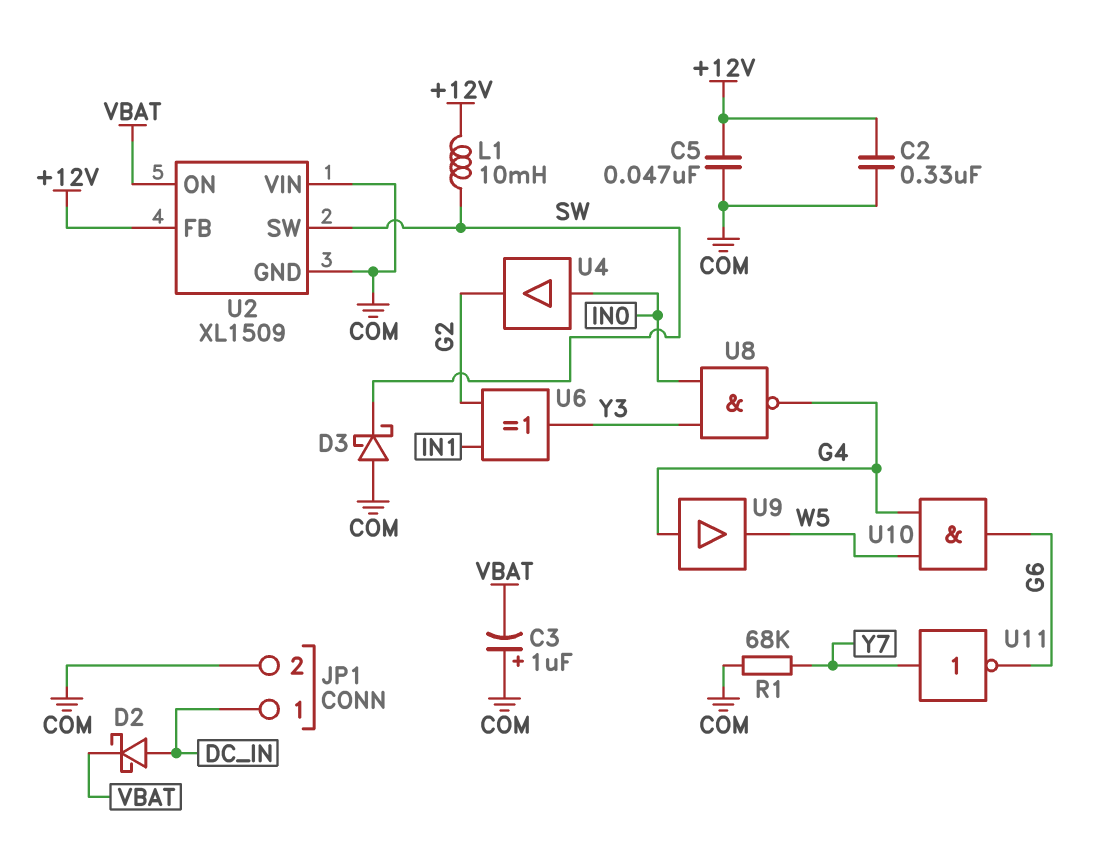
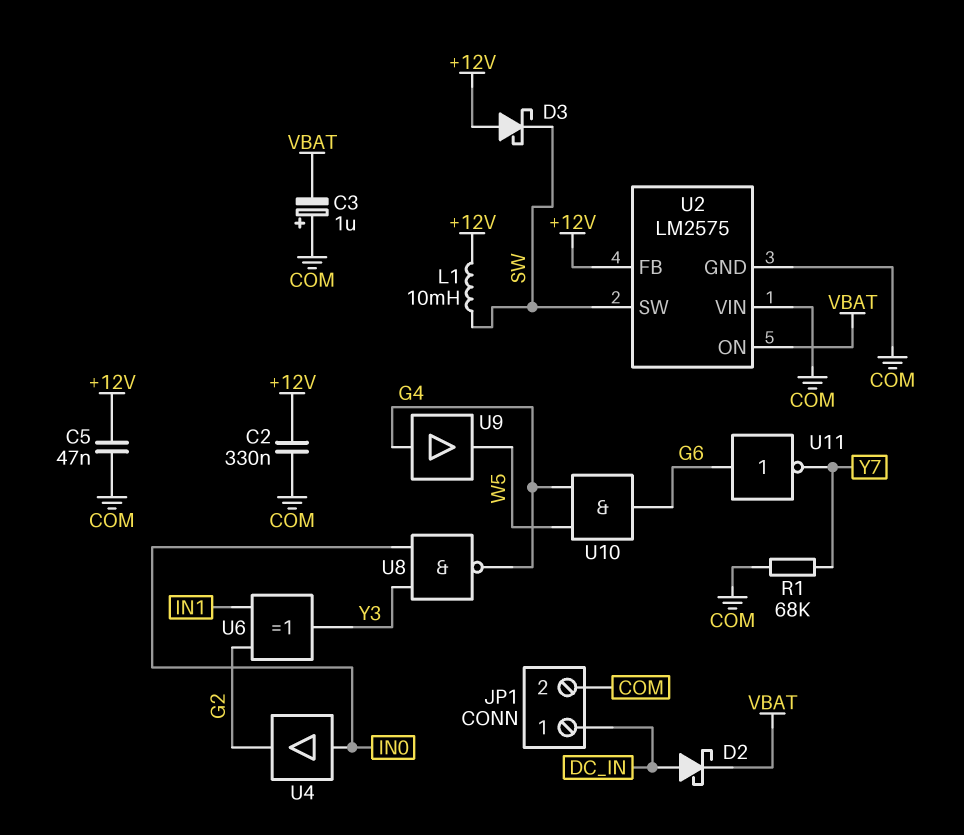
D3: schottky (A COM, K SW) -> schottky (A +12V, K SW)
U2: XL1509 -> LM2575
U11: NOT (in Y7, out G6) -> NOT (in G6, out Y7)

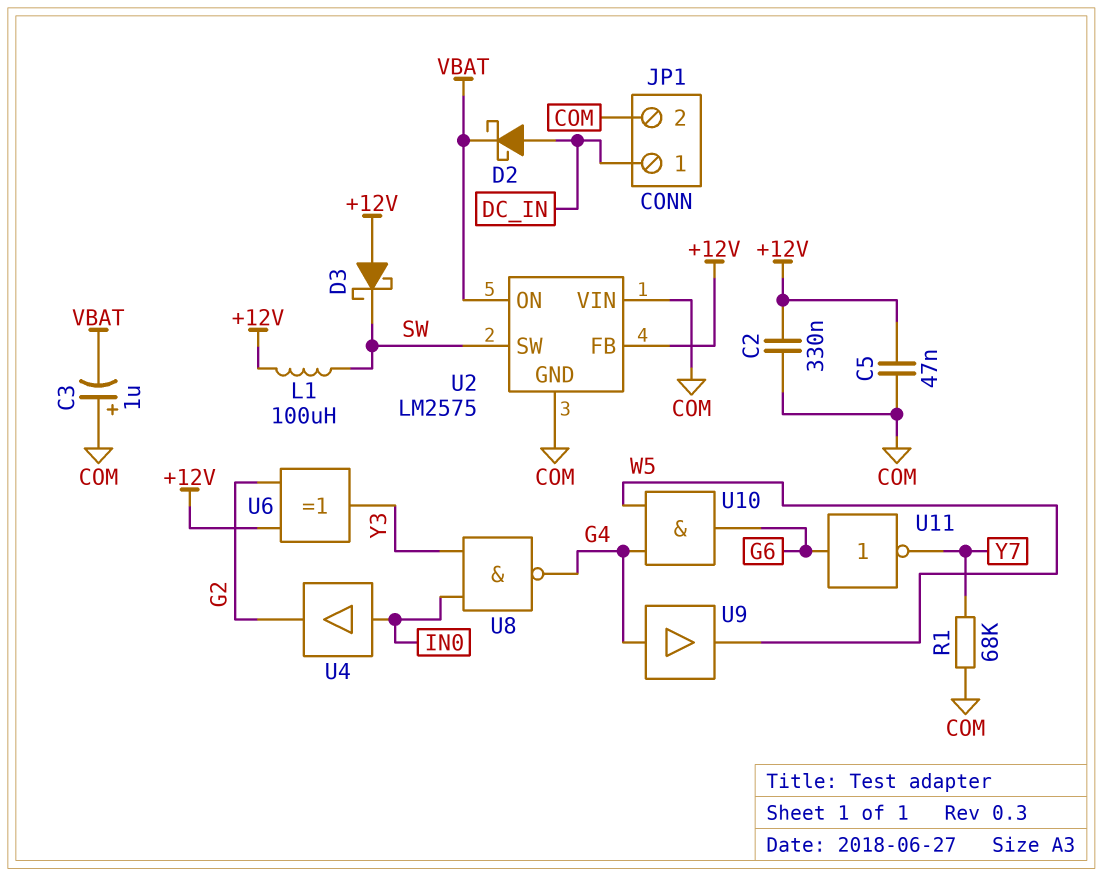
L1: 10mH (+12V, SW) -> 100uH (+12V, SW)
U6: XOR (in G2, in IN1, out Y3) -> XOR (in +12V, in G2, out Y3)

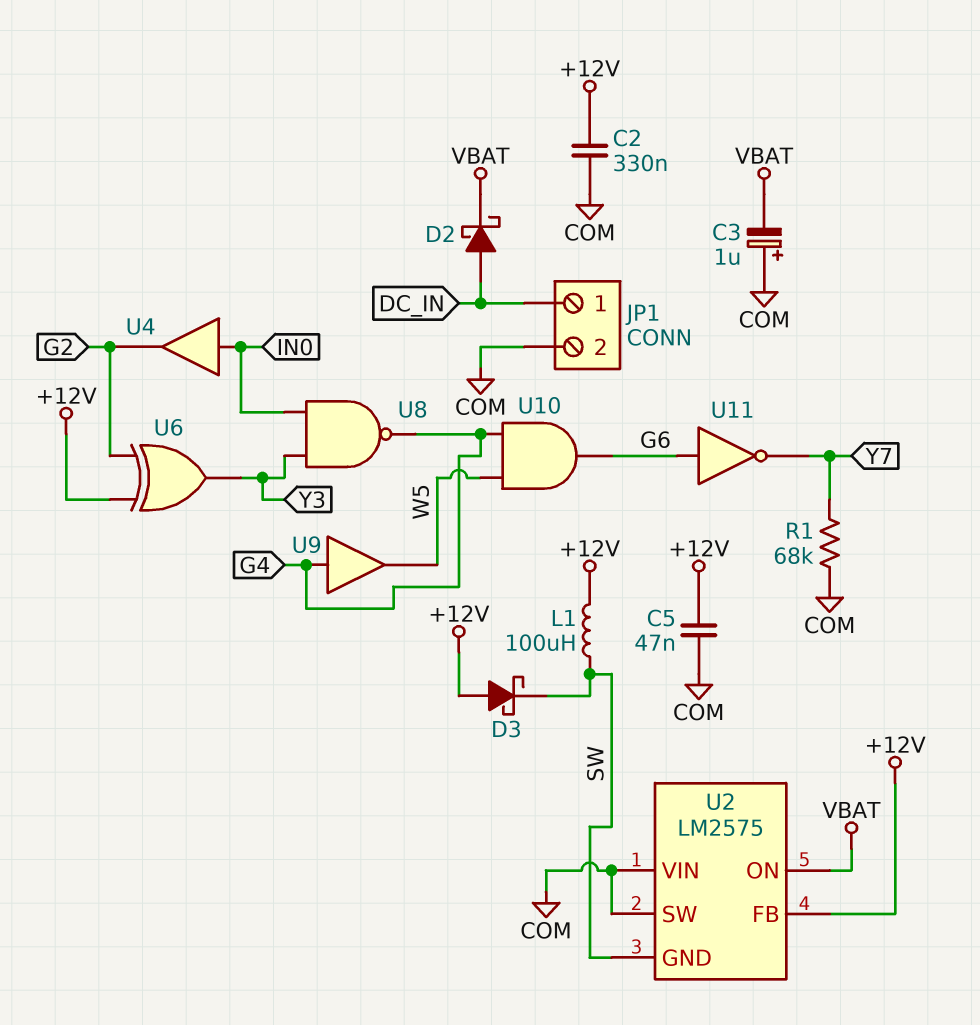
U2 pin GND: COM -> SW
U2 pin SW: SW -> COM

